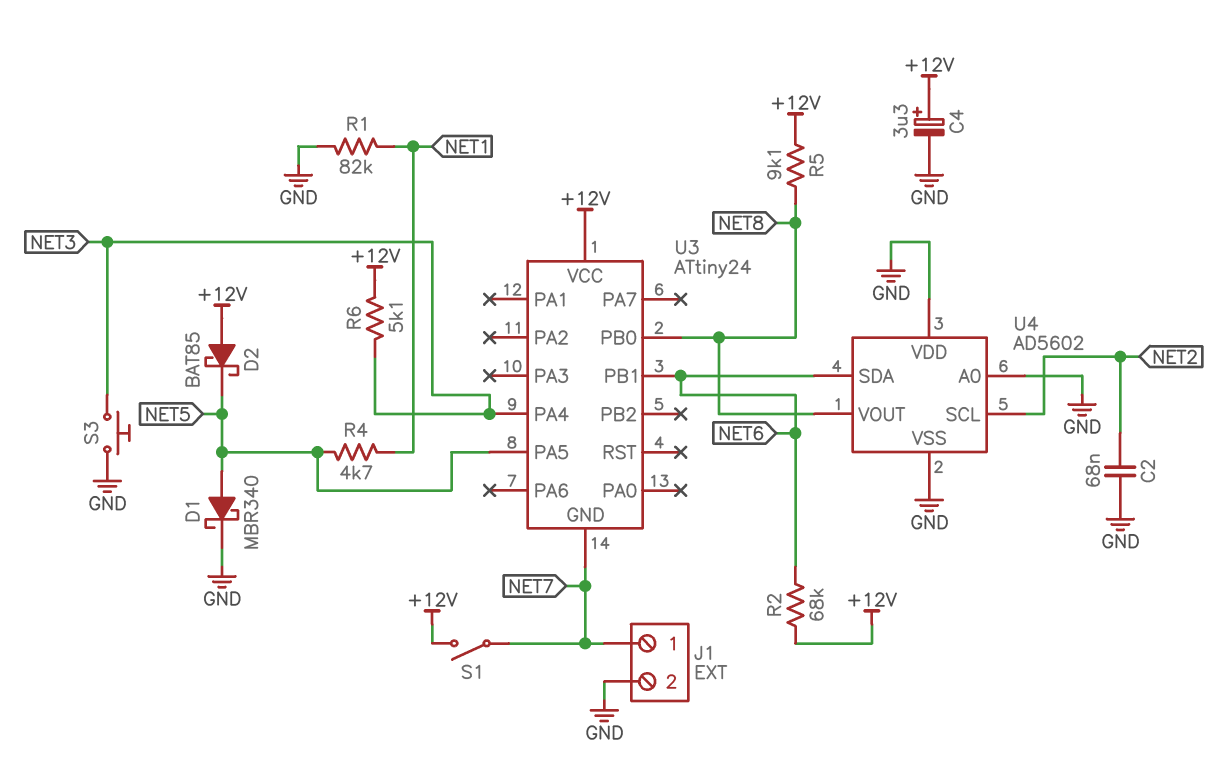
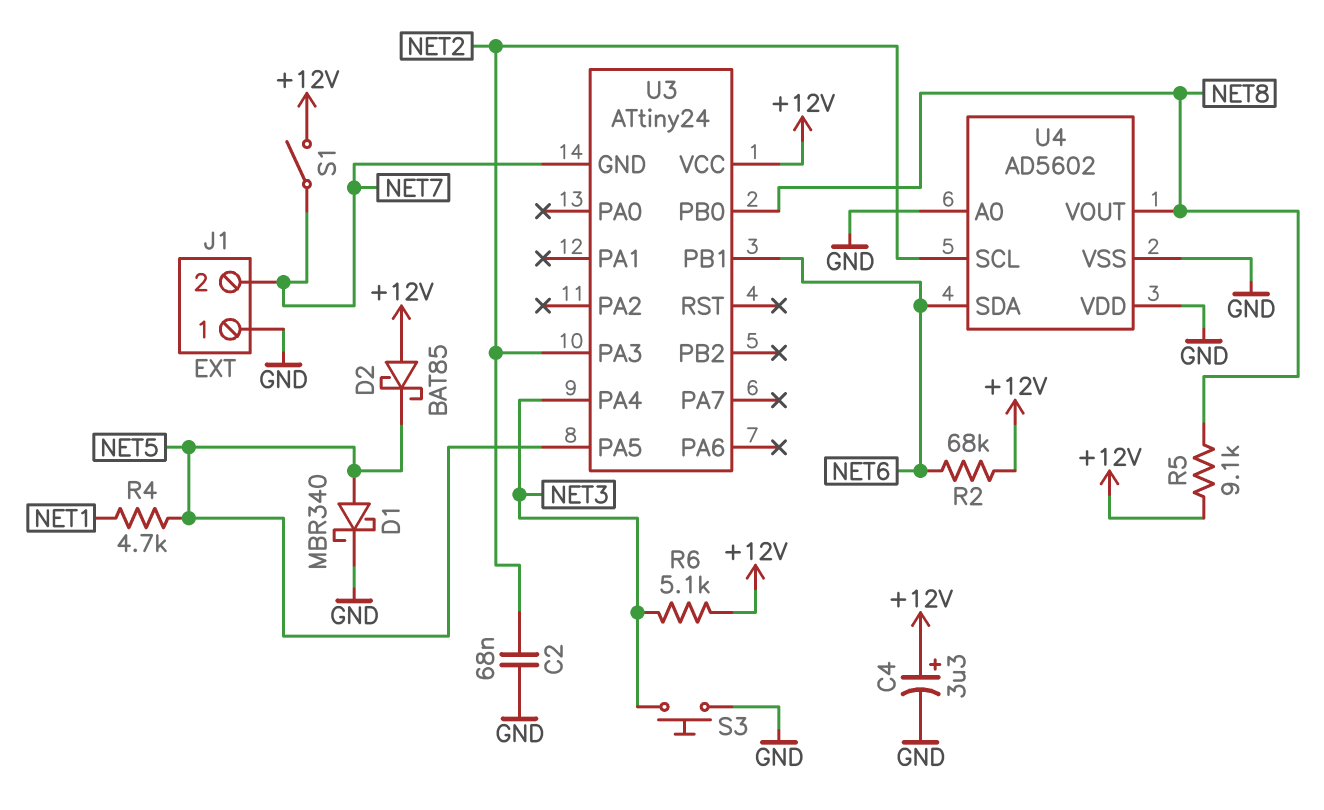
J1 pin 1: NET7 -> GND
J1 pin 2: GND -> NET7
R1: 82k (GND, NET1) -> none
U3 pin PA3: none -> NET2

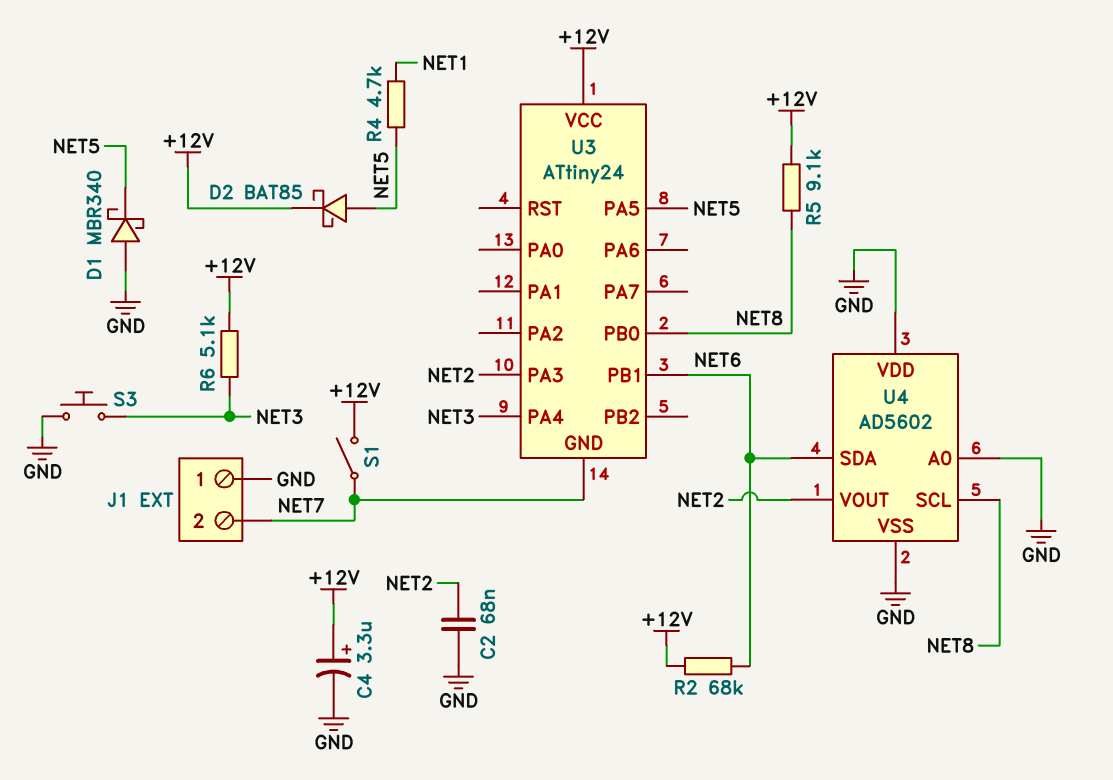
D1: schottky MBR340 (A NET5, K GND) -> schottky MBR340 (A GND, K NET5)
D2: schottky BAT85 (A +12V, K NET5) -> schottky BAT85 (A NET5, K +12V)
U4 pin SCL: NET2 -> NET8
U4 pin VOUT: NET8 -> NET2

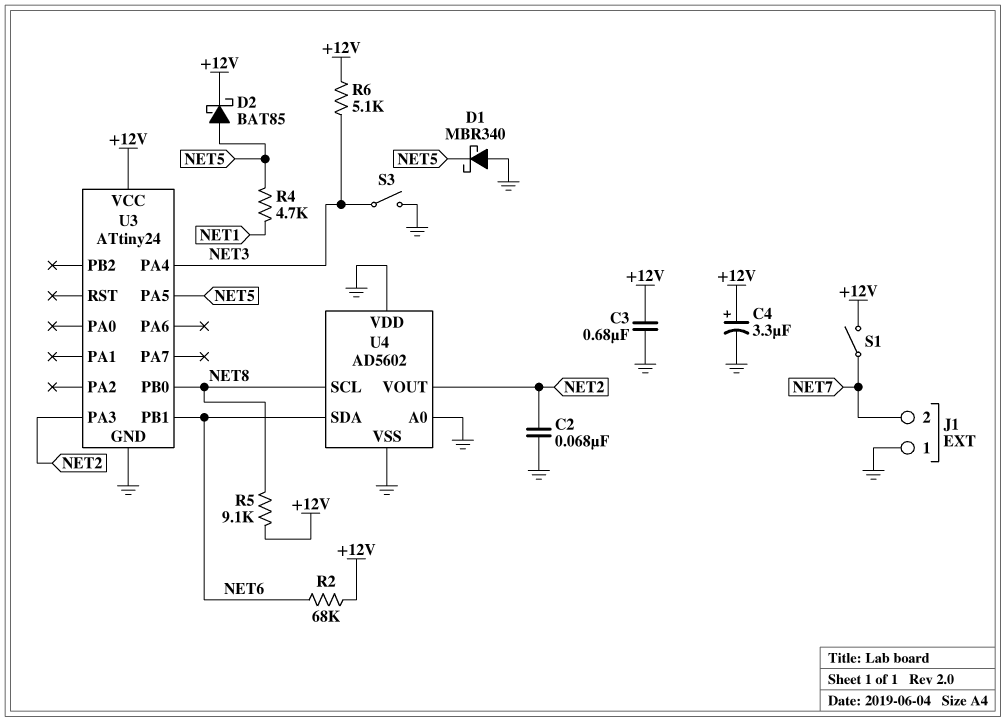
C3: none -> 680nF (+12V, GND)
S3: button (GND, NET3) -> switch (GND, NET3)
U3 pin GND: NET7 -> GND

